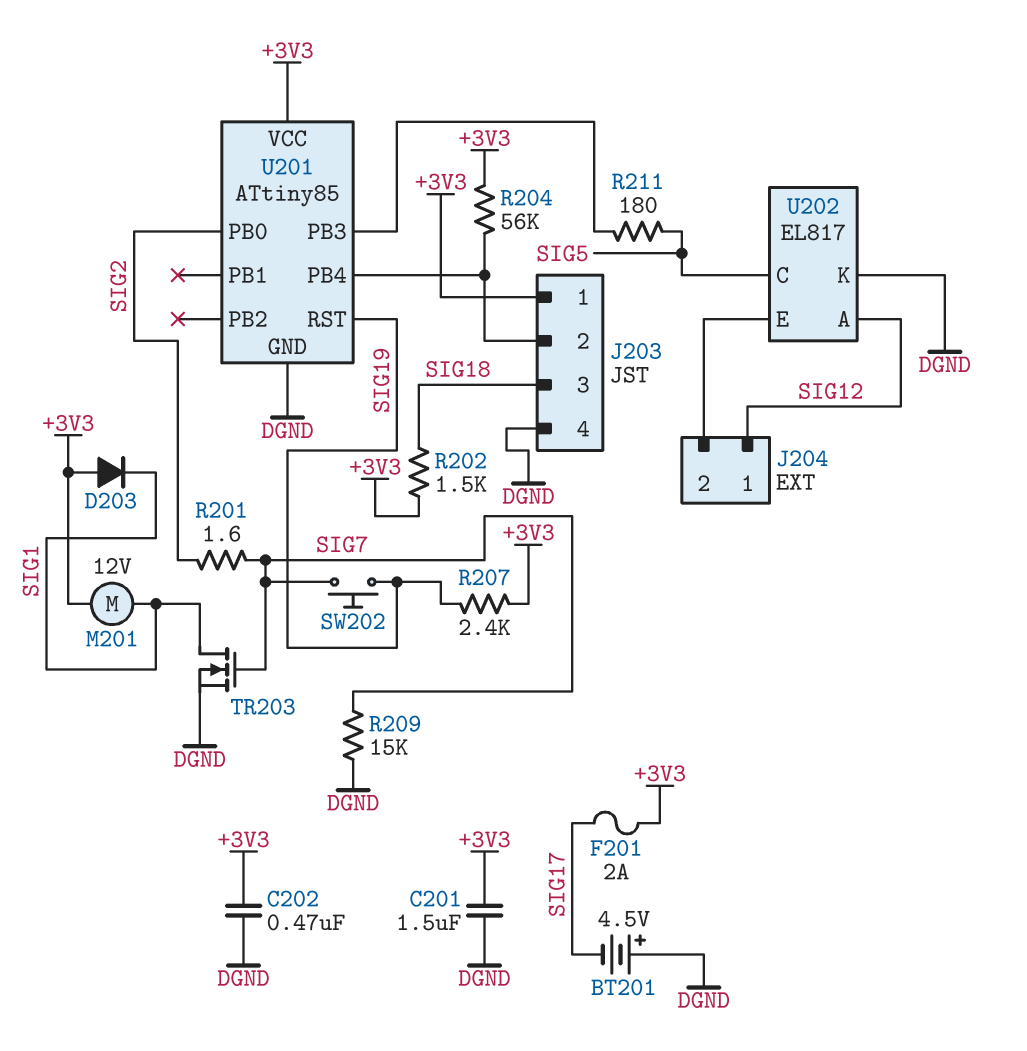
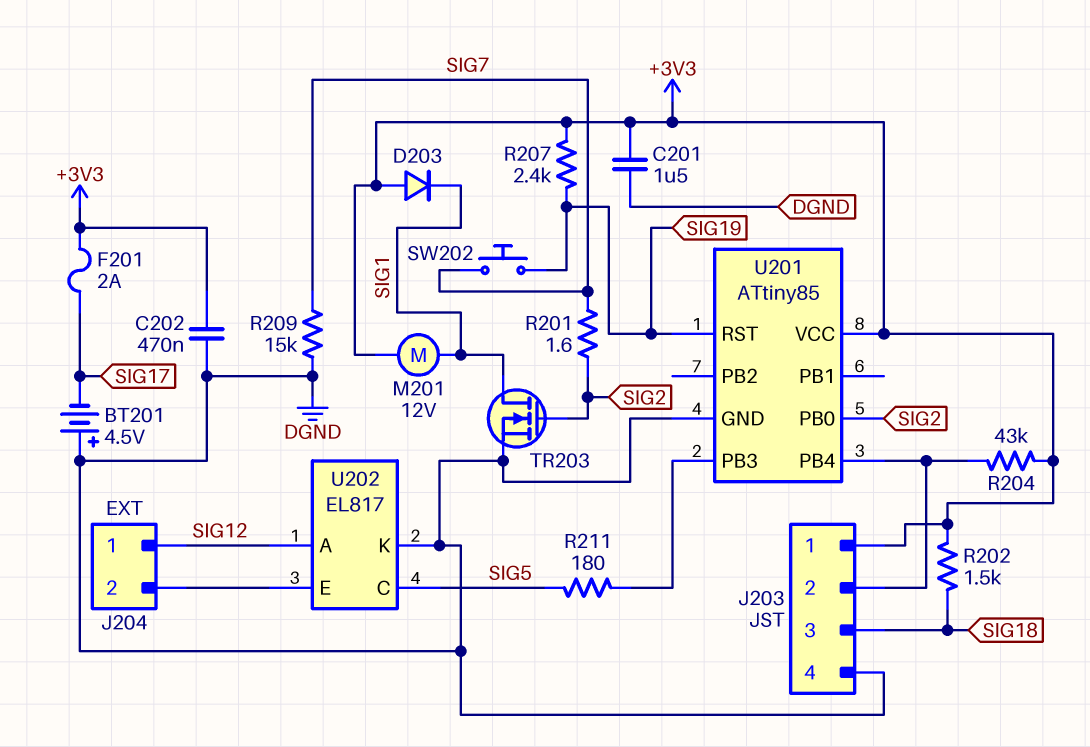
R204: 56k (+3V3, J203/2) -> 43k (+3V3, J203/2)
TR203: NMOS (G SIG7, D SIG1, S DGND) -> NMOS (G SIG2, D SIG1, S DGND)

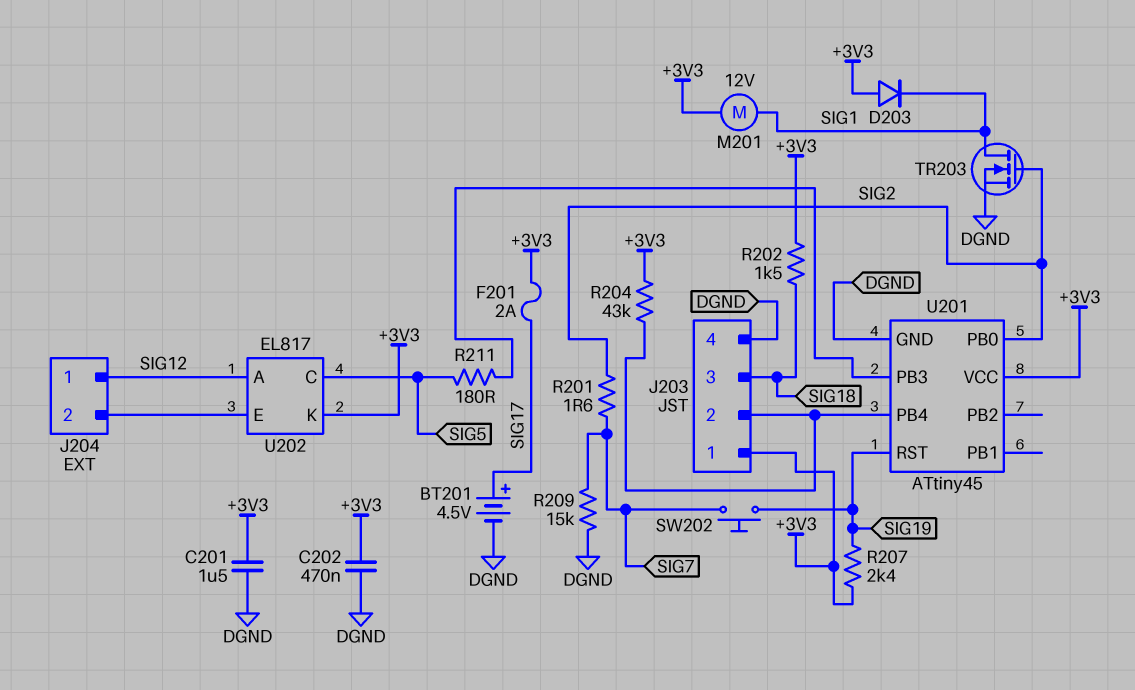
BT201: 4.5V (plus DGND, minus SIG17) -> 4.5V (plus SIG17, minus DGND)
U201: ATtiny85 -> ATtiny45
U202 pin K: DGND -> +3V3

